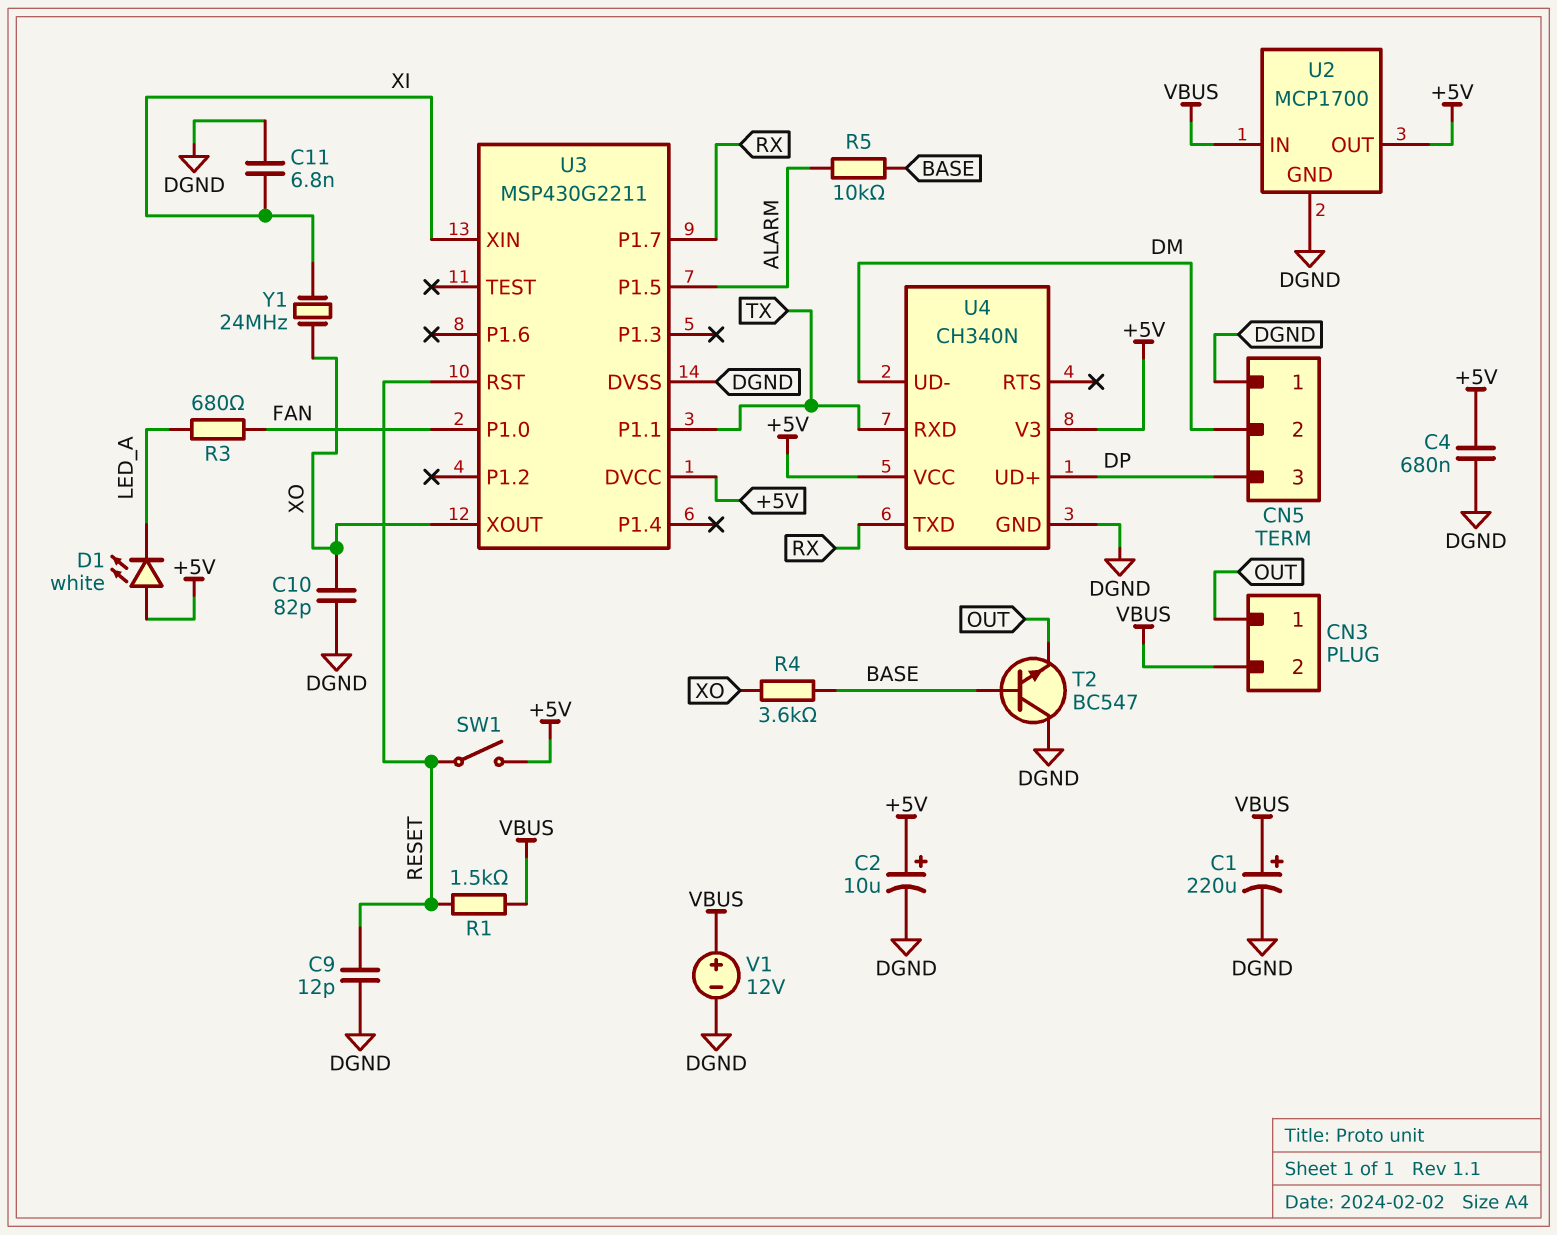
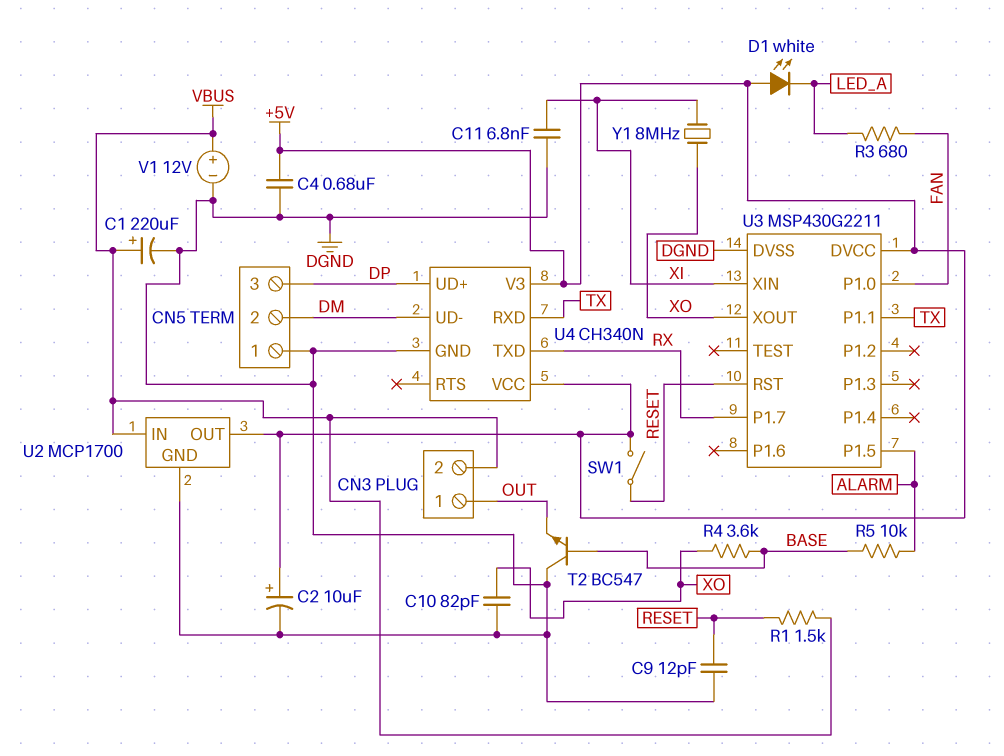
Y1: 24MHz (XI, XO) -> 8MHz (XI, XO)

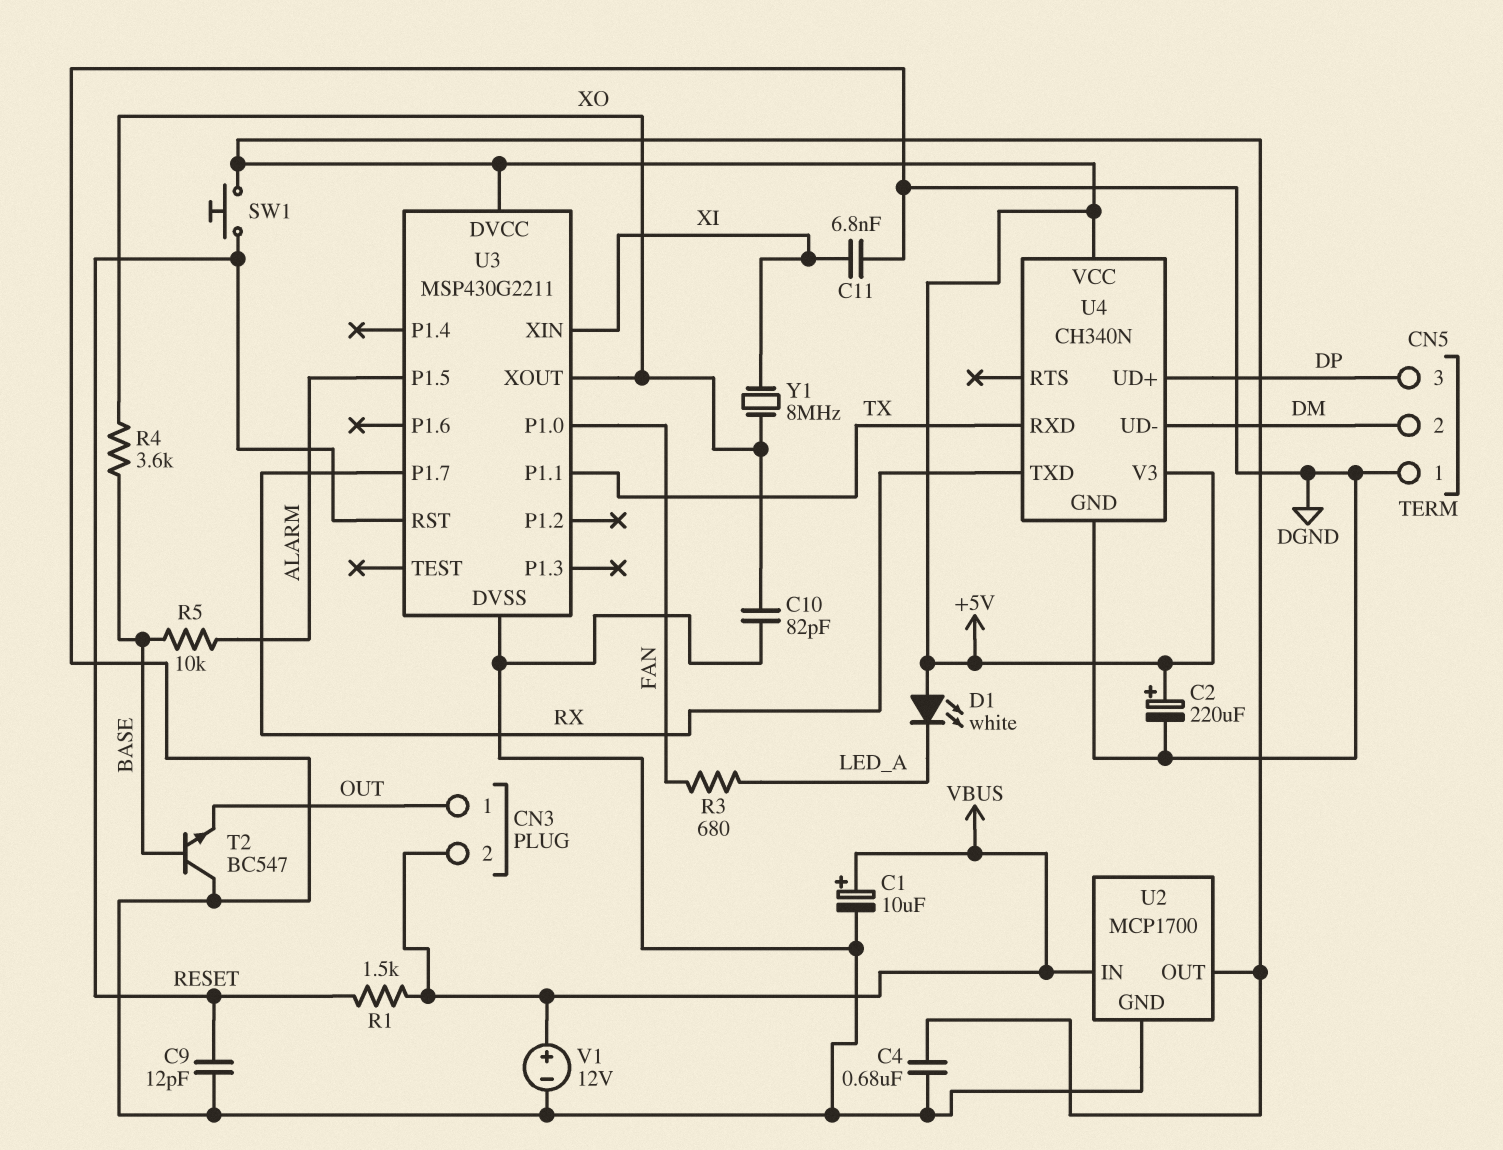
C1: 220uF (plus VBUS, minus DGND) -> 10uF (plus VBUS, minus DGND)
C2: 10uF (plus +5V, minus DGND) -> 220uF (plus +5V, minus DGND)
SW1: switch (+5V, RESET) -> button (+5V, RESET)

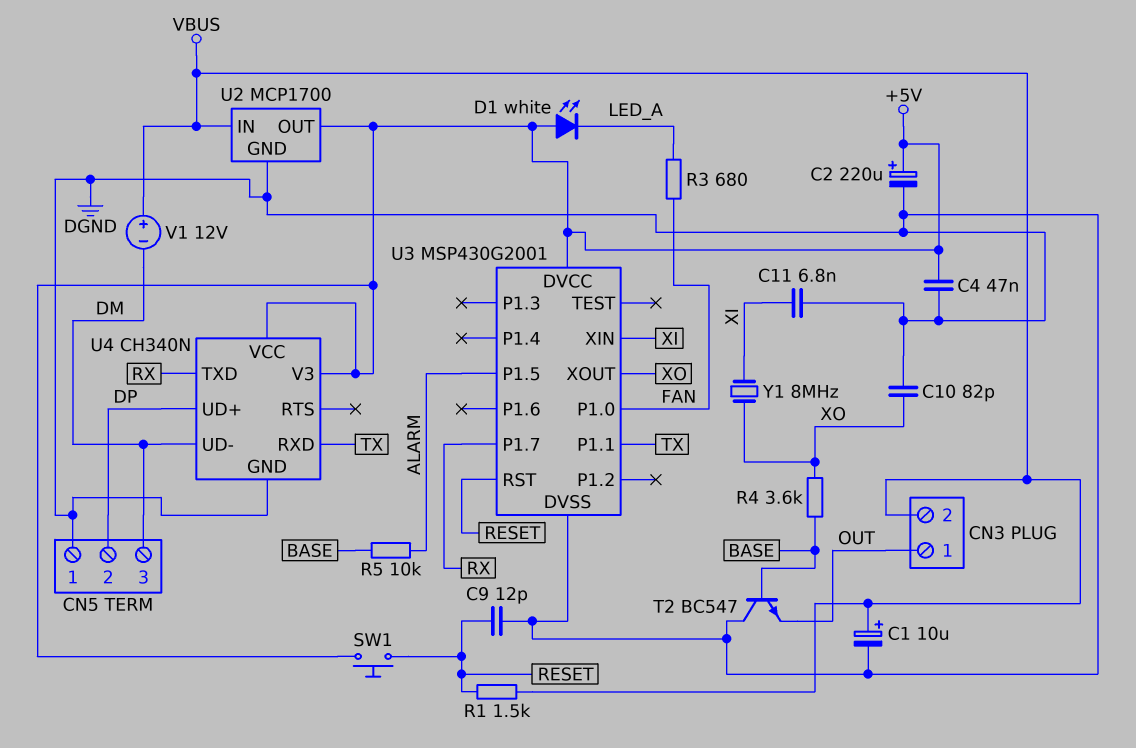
C4: 680nF (+5V, DGND) -> 47nF (+5V, DGND)
CN5 pin 2: DM -> DP
CN5 pin 3: DP -> DM
U3: MSP430G2211 -> MSP430G2001
V1: 12V (plus VBUS, minus DGND) -> 12V (plus VBUS, minus DM)

